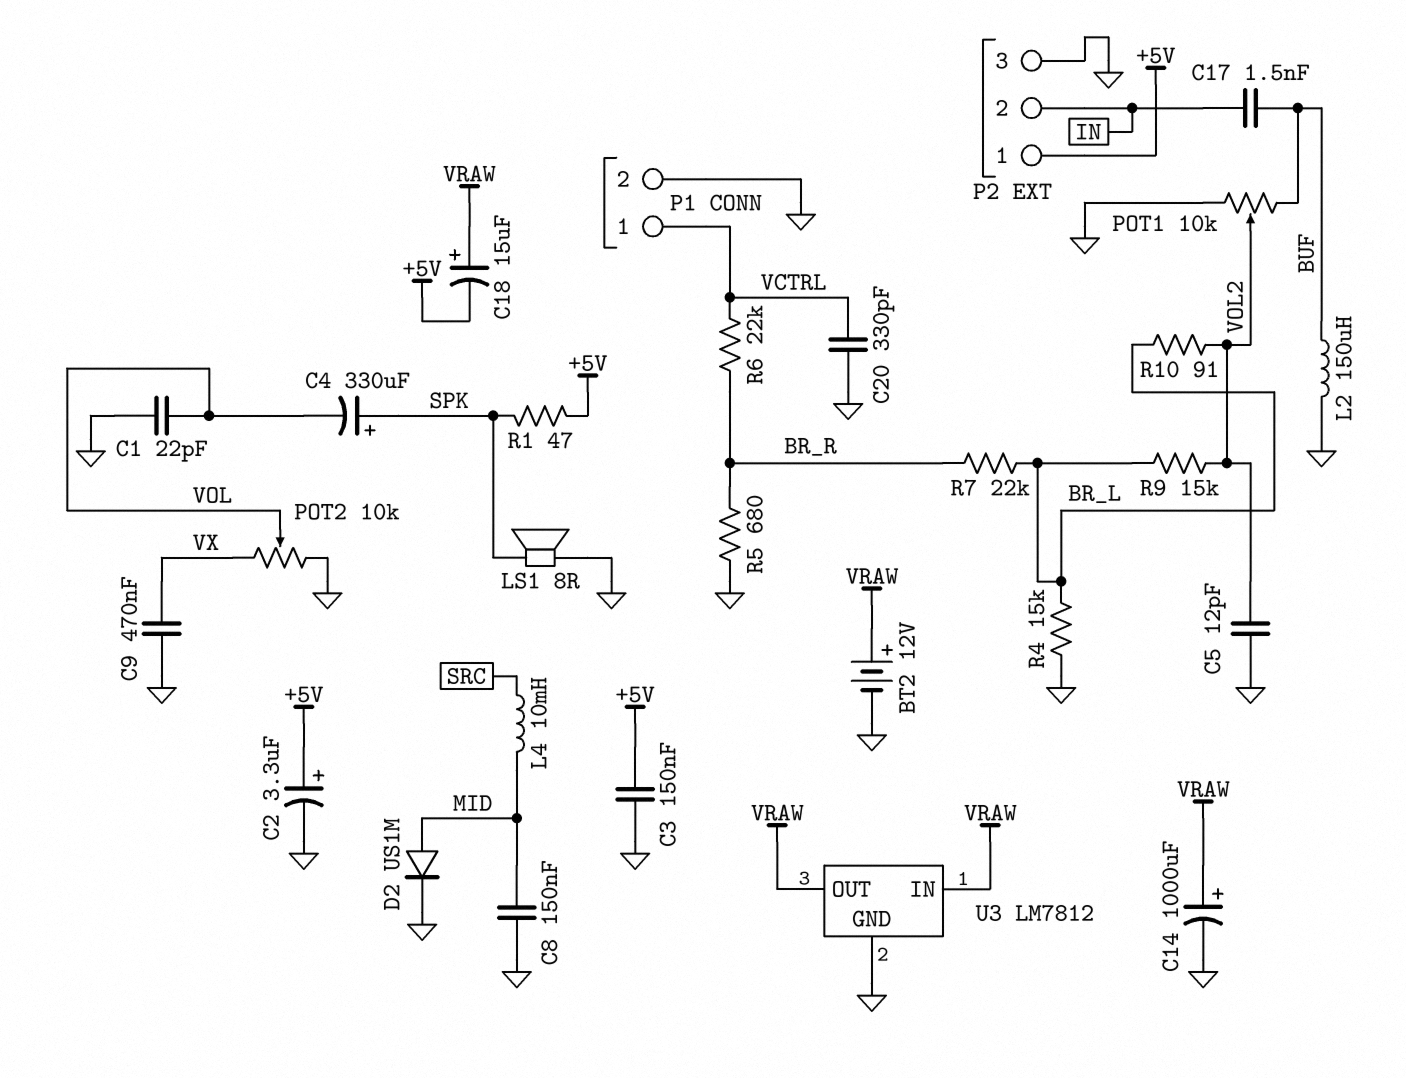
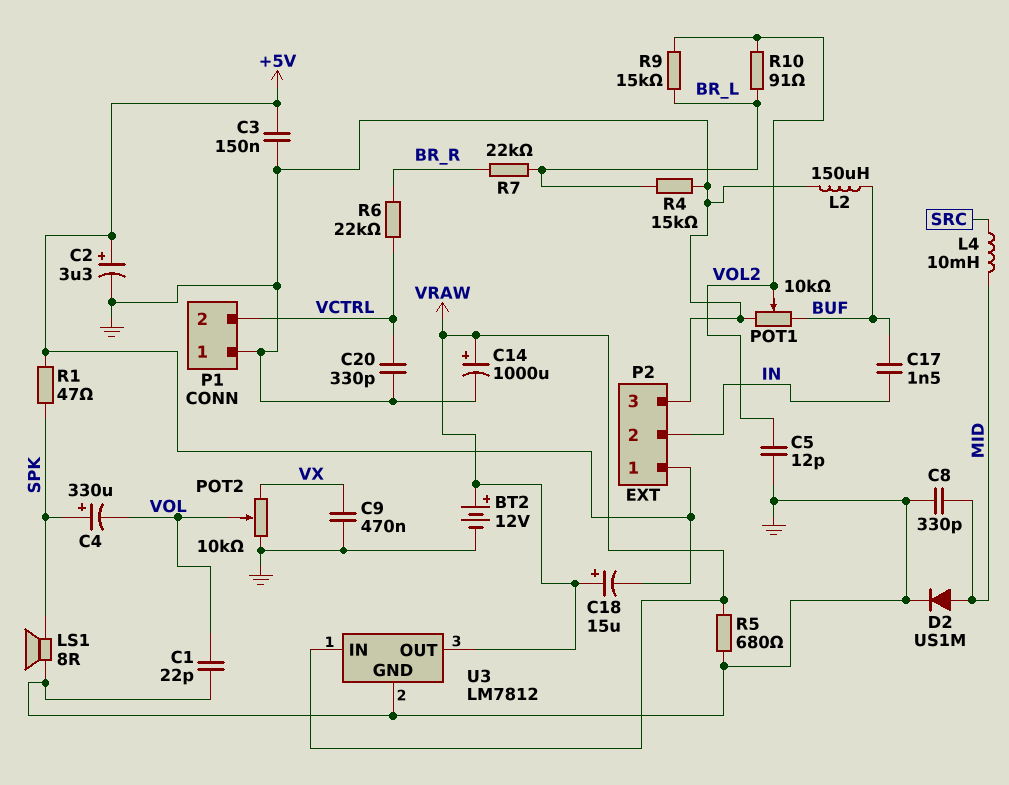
C8: 150nF (GND, MID) -> 330pF (GND, MID)
P1 pin 1: VCTRL -> GND
P1 pin 2: GND -> VCTRL
R5: 680 (BR_R, GND) -> 680 (GND, VRAW)

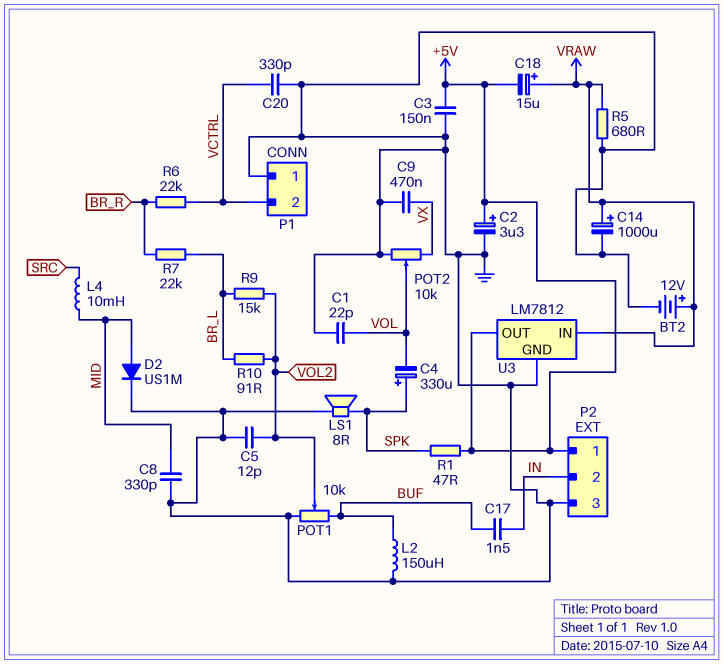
R4: 15k (BR_L, GND) -> none
U3 pin OUT: VRAW -> +5V

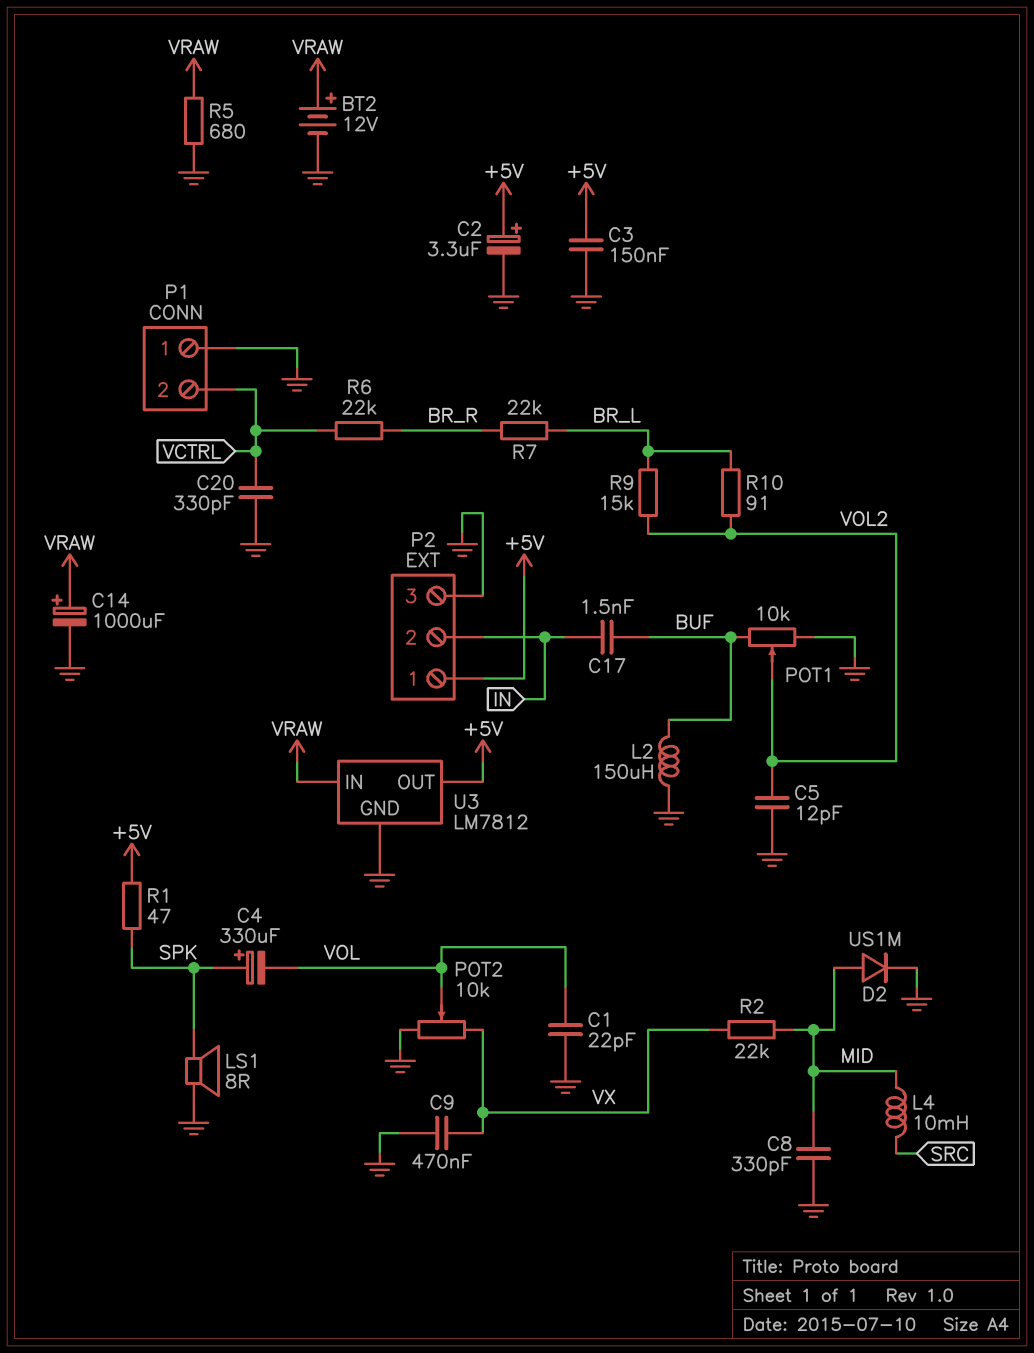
C18: 15uF (plus VRAW, minus +5V) -> none
R2: none -> 22k (MID, VX)

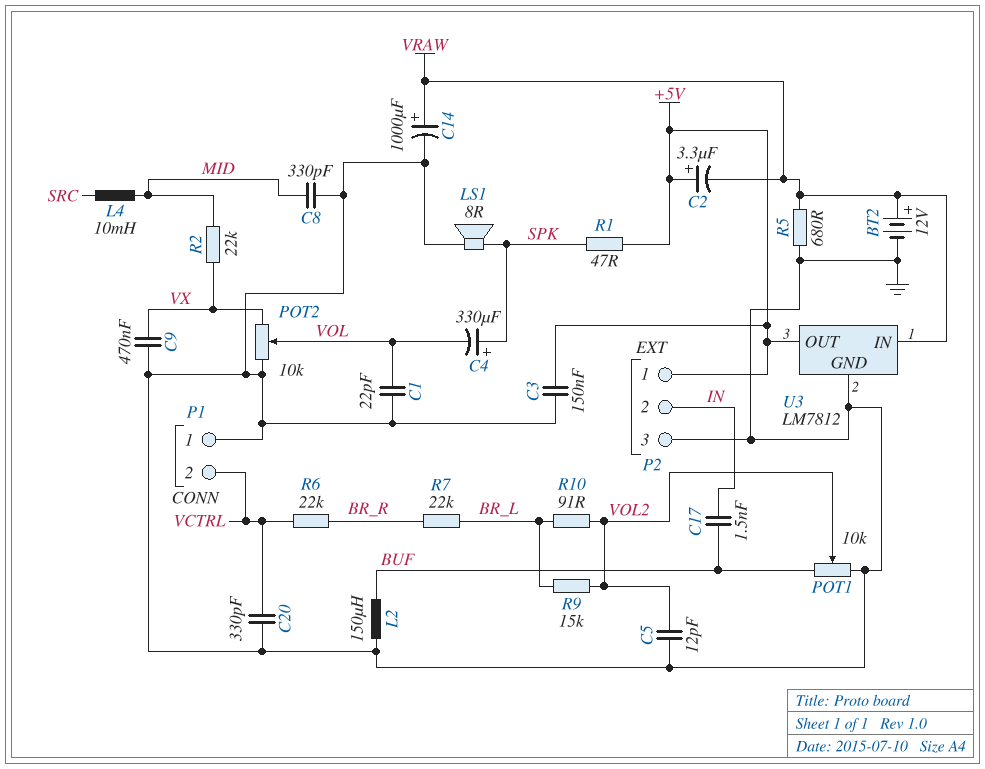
C2: 3.3uF (plus +5V, minus GND) -> 3.3uF (plus +5V, minus VRAW)
D2: diode US1M (A MID, K GND) -> none

